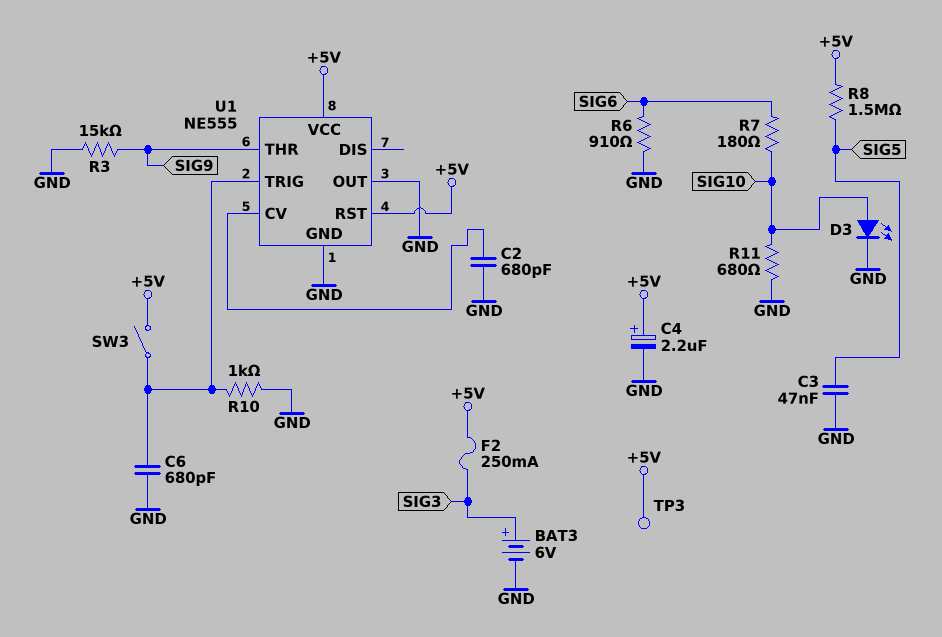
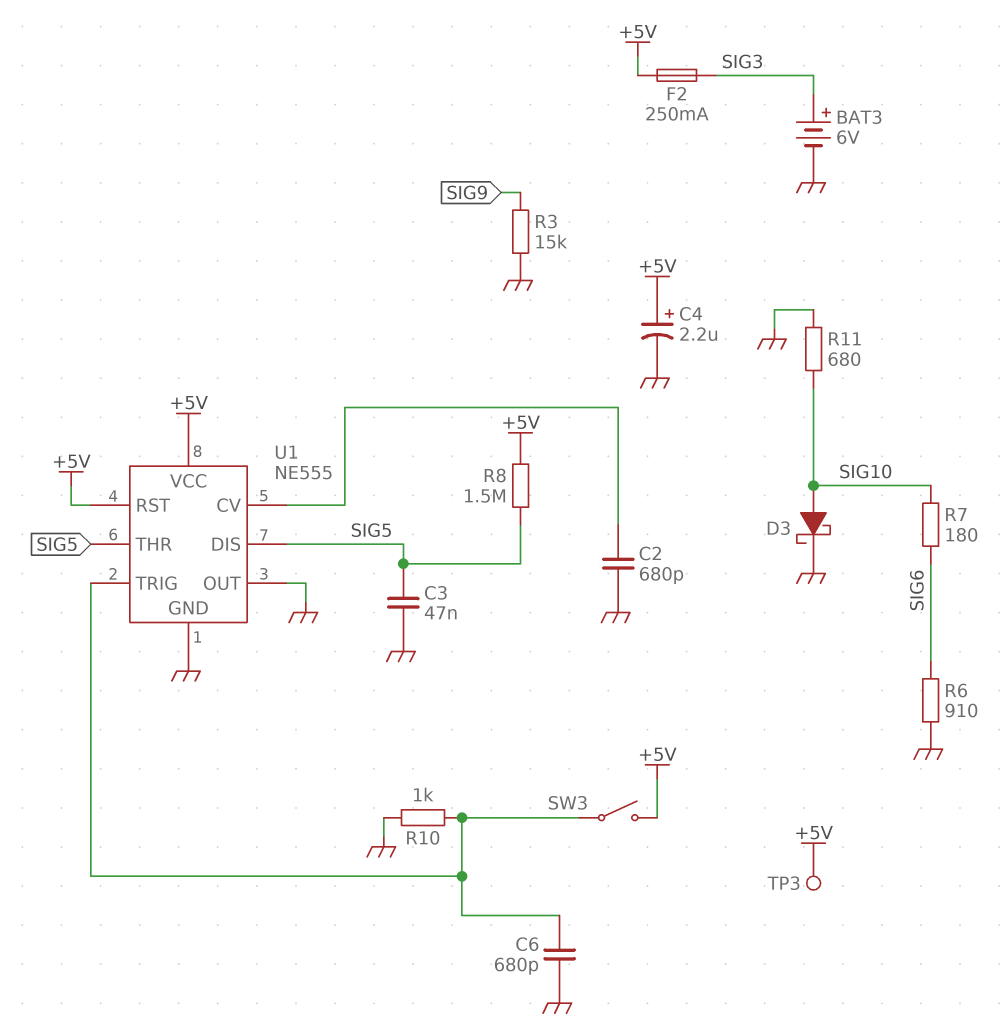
D3: LED (A SIG10, K GND) -> schottky (A SIG10, K GND)
U1 pin DIS: none -> SIG5
U1 pin THR: SIG9 -> SIG5

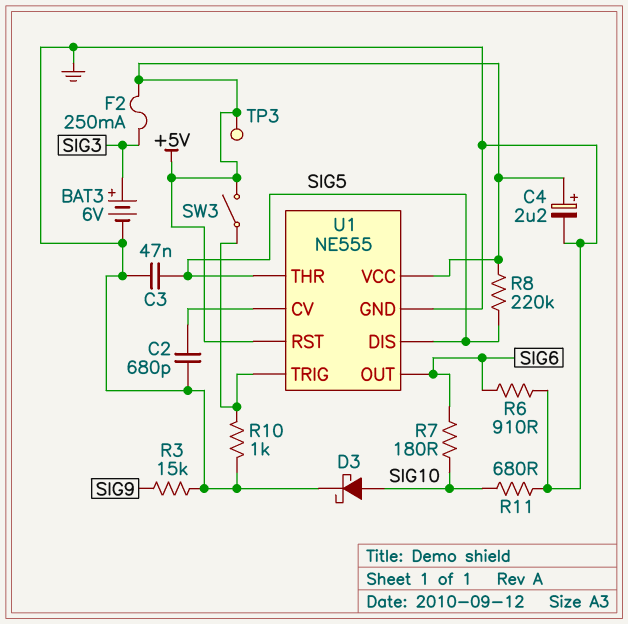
C6: 680pF (GND, U1/TRIG) -> none
R8: 1.5M (+5V, SIG5) -> 220k (+5V, SIG5)
U1 pin OUT: GND -> SIG6

